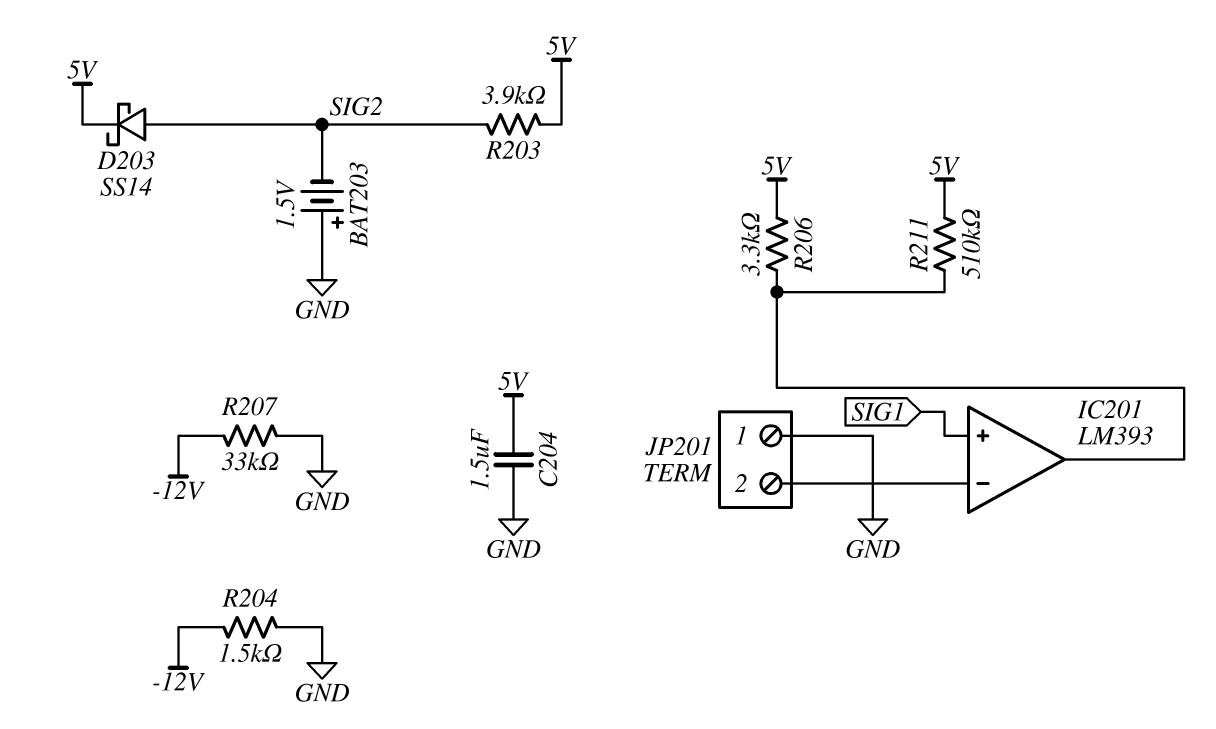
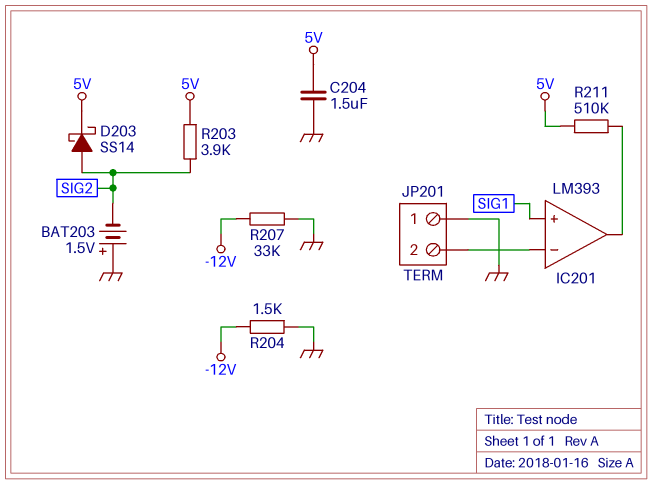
R206: 3.3k (5V, IC201/out) -> none

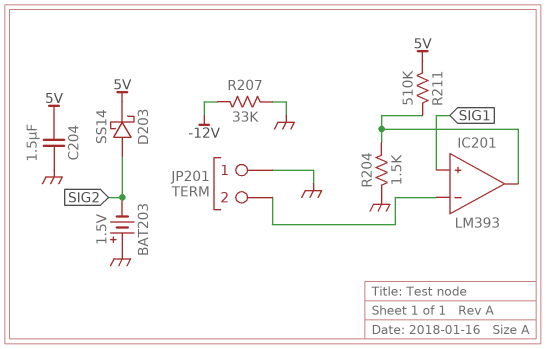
R203: 3.9k (5V, SIG2) -> none
R204: 1.5k (-12V, GND) -> 1.5k (GND, IC201/out)

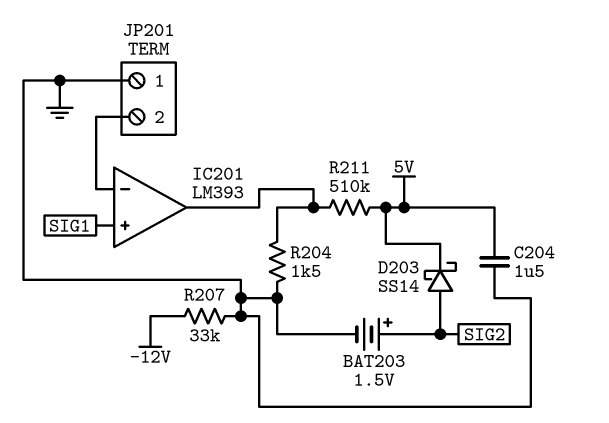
BAT203: 1.5V (plus GND, minus SIG2) -> 1.5V (plus SIG2, minus GND)

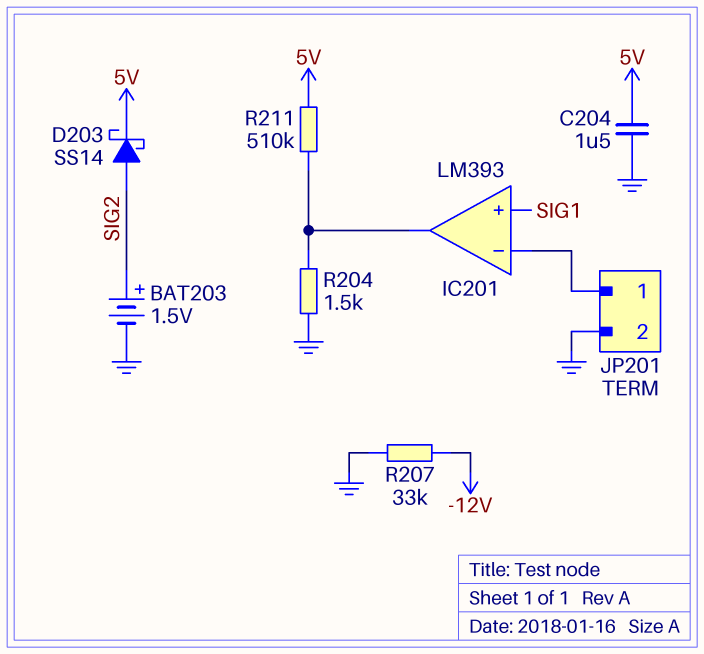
JP201 pin 1: GND -> IC201/in-
JP201 pin 2: IC201/in- -> GND

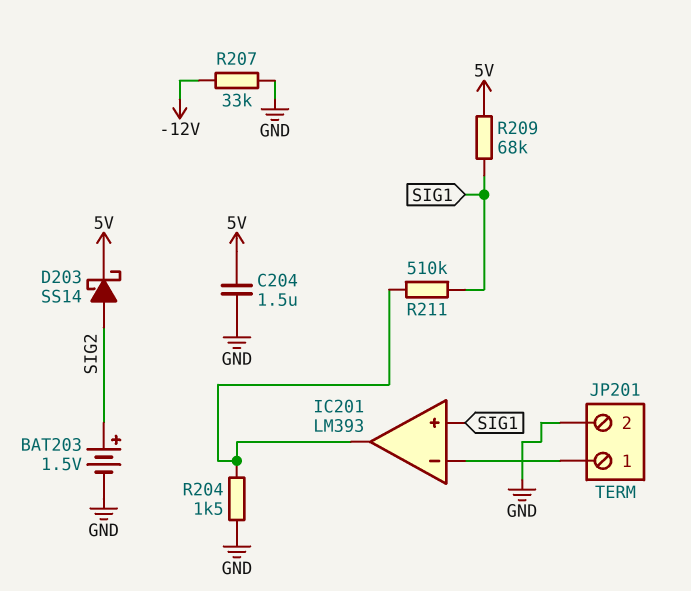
R209: none -> 68k (5V, SIG1)
R211: 510k (5V, IC201/out) -> 510k (IC201/out, SIG1)

